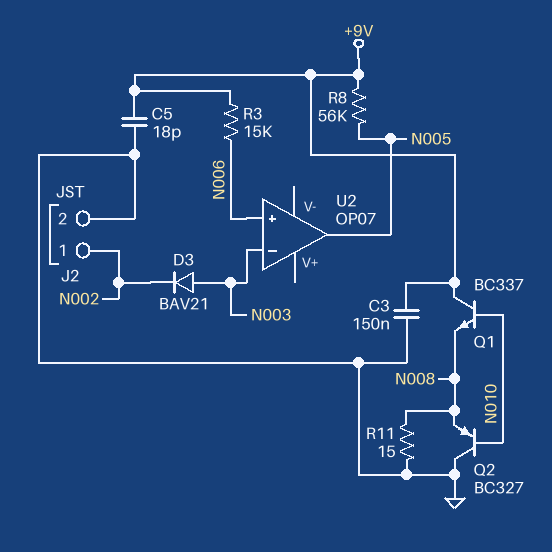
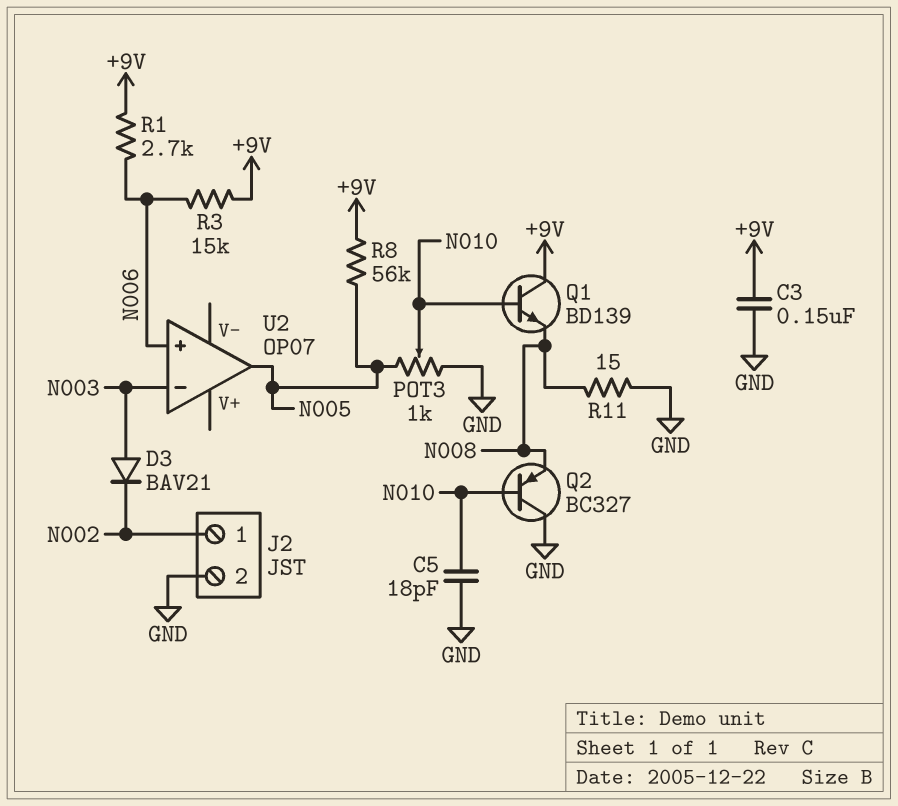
C5: 18pF (+9V, GND) -> 18pF (GND, N010)
POT3: none -> 1k (GND, N005, wiper N010)
Q1: NPN BC337 (B N010, C +9V, E N008) -> NPN BD139 (B N010, C +9V, E N008)
R1: none -> 2.7k (+9V, N006)

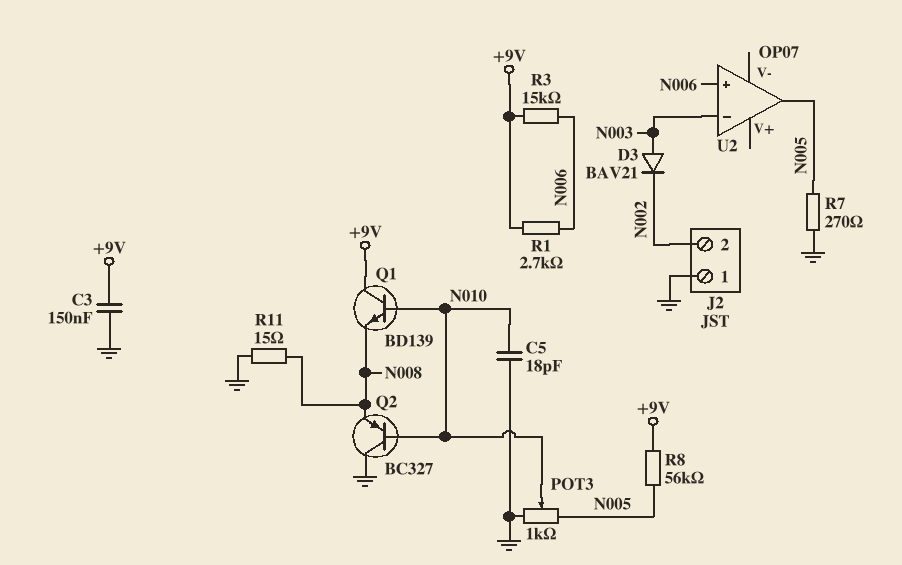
J2 pin 1: N002 -> GND
J2 pin 2: GND -> N002
R7: none -> 270 (GND, N005)

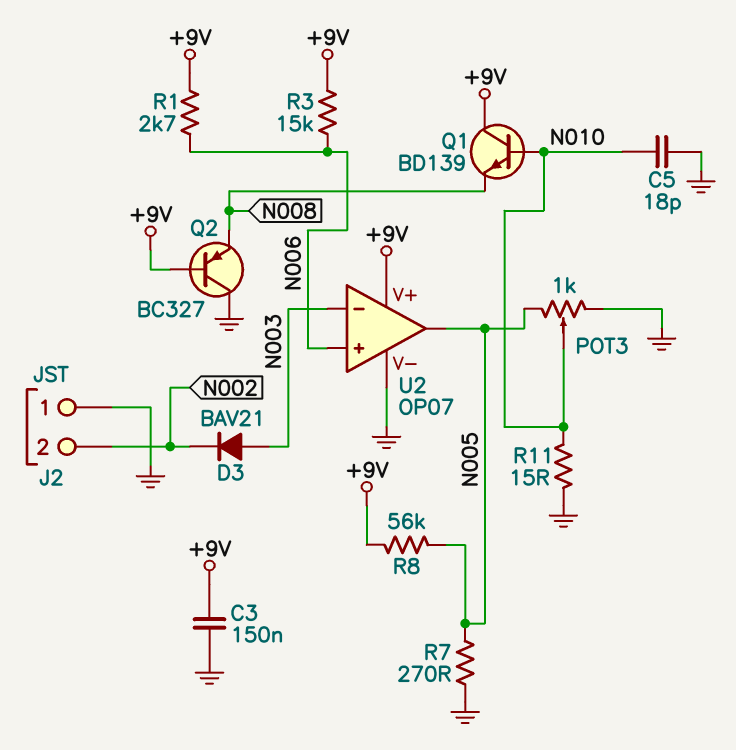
Q2: PNP BC327 (B N010, C GND, E N008) -> PNP BC327 (B +9V, C GND, E N008)
R11: 15 (GND, N008) -> 15 (GND, N010)
U2 pin V+: none -> +9V
U2 pin V-: none -> GND

